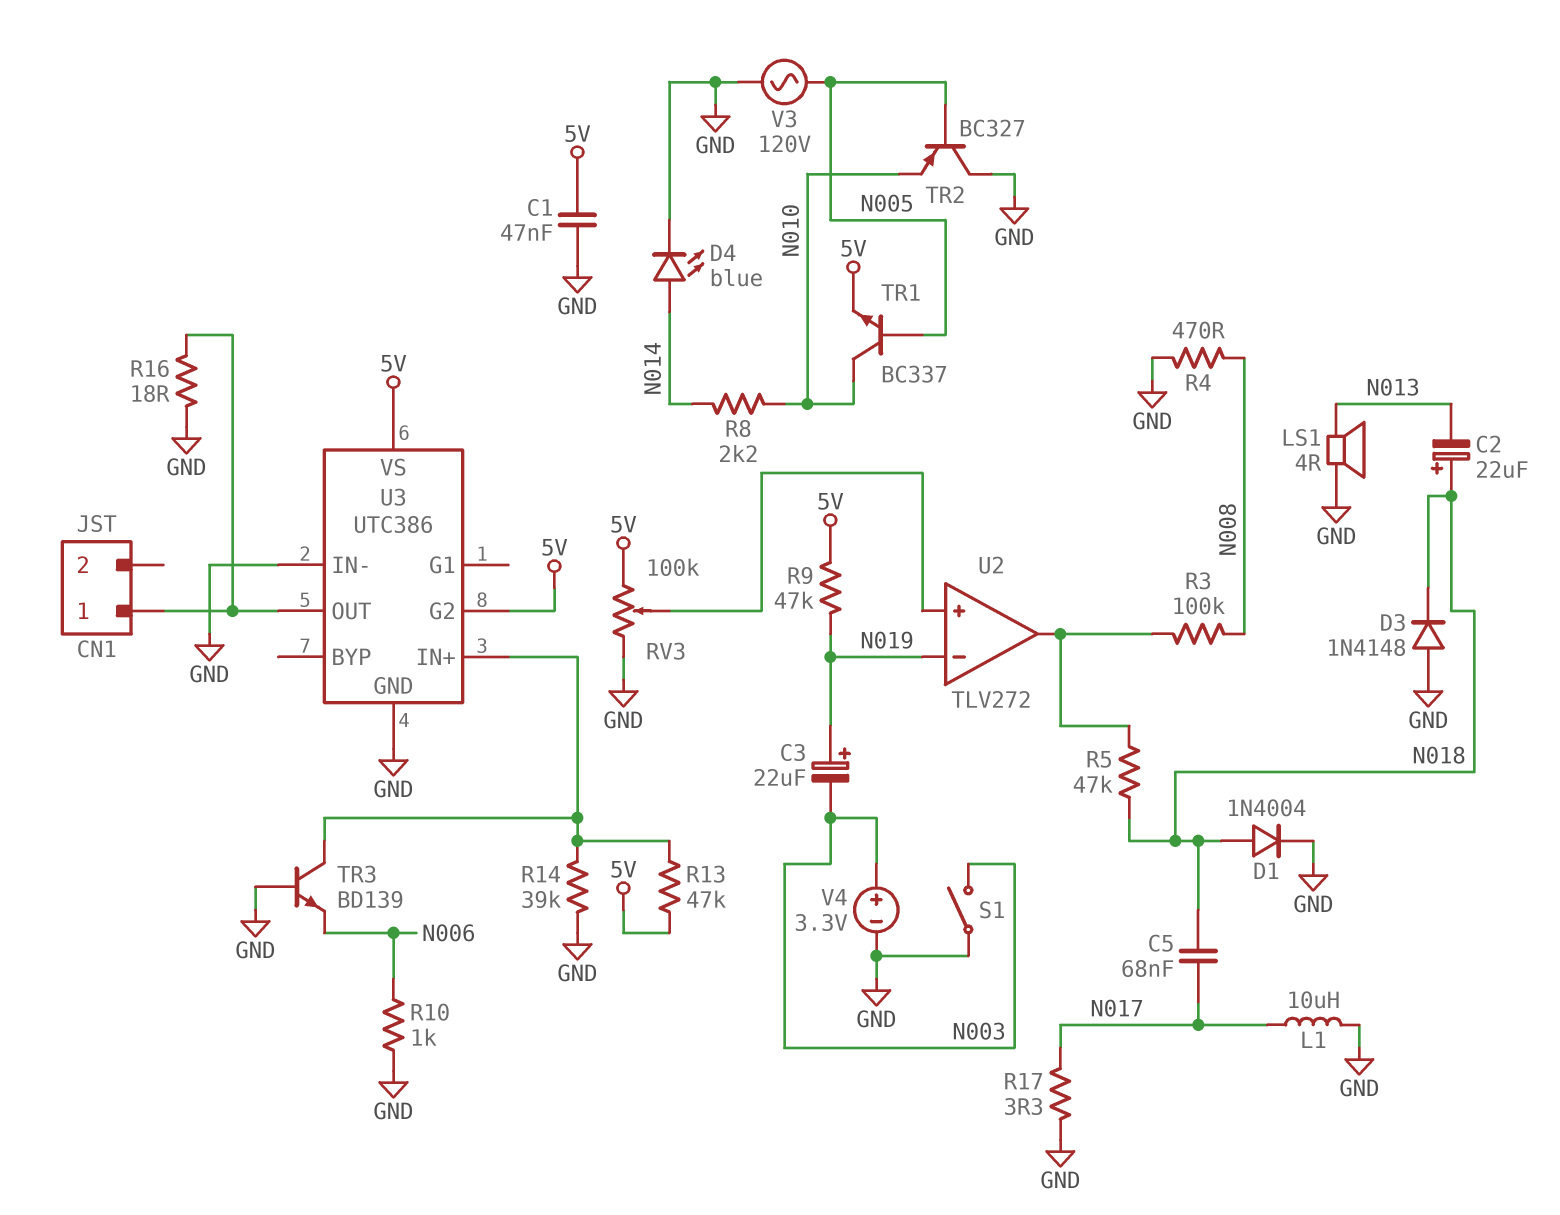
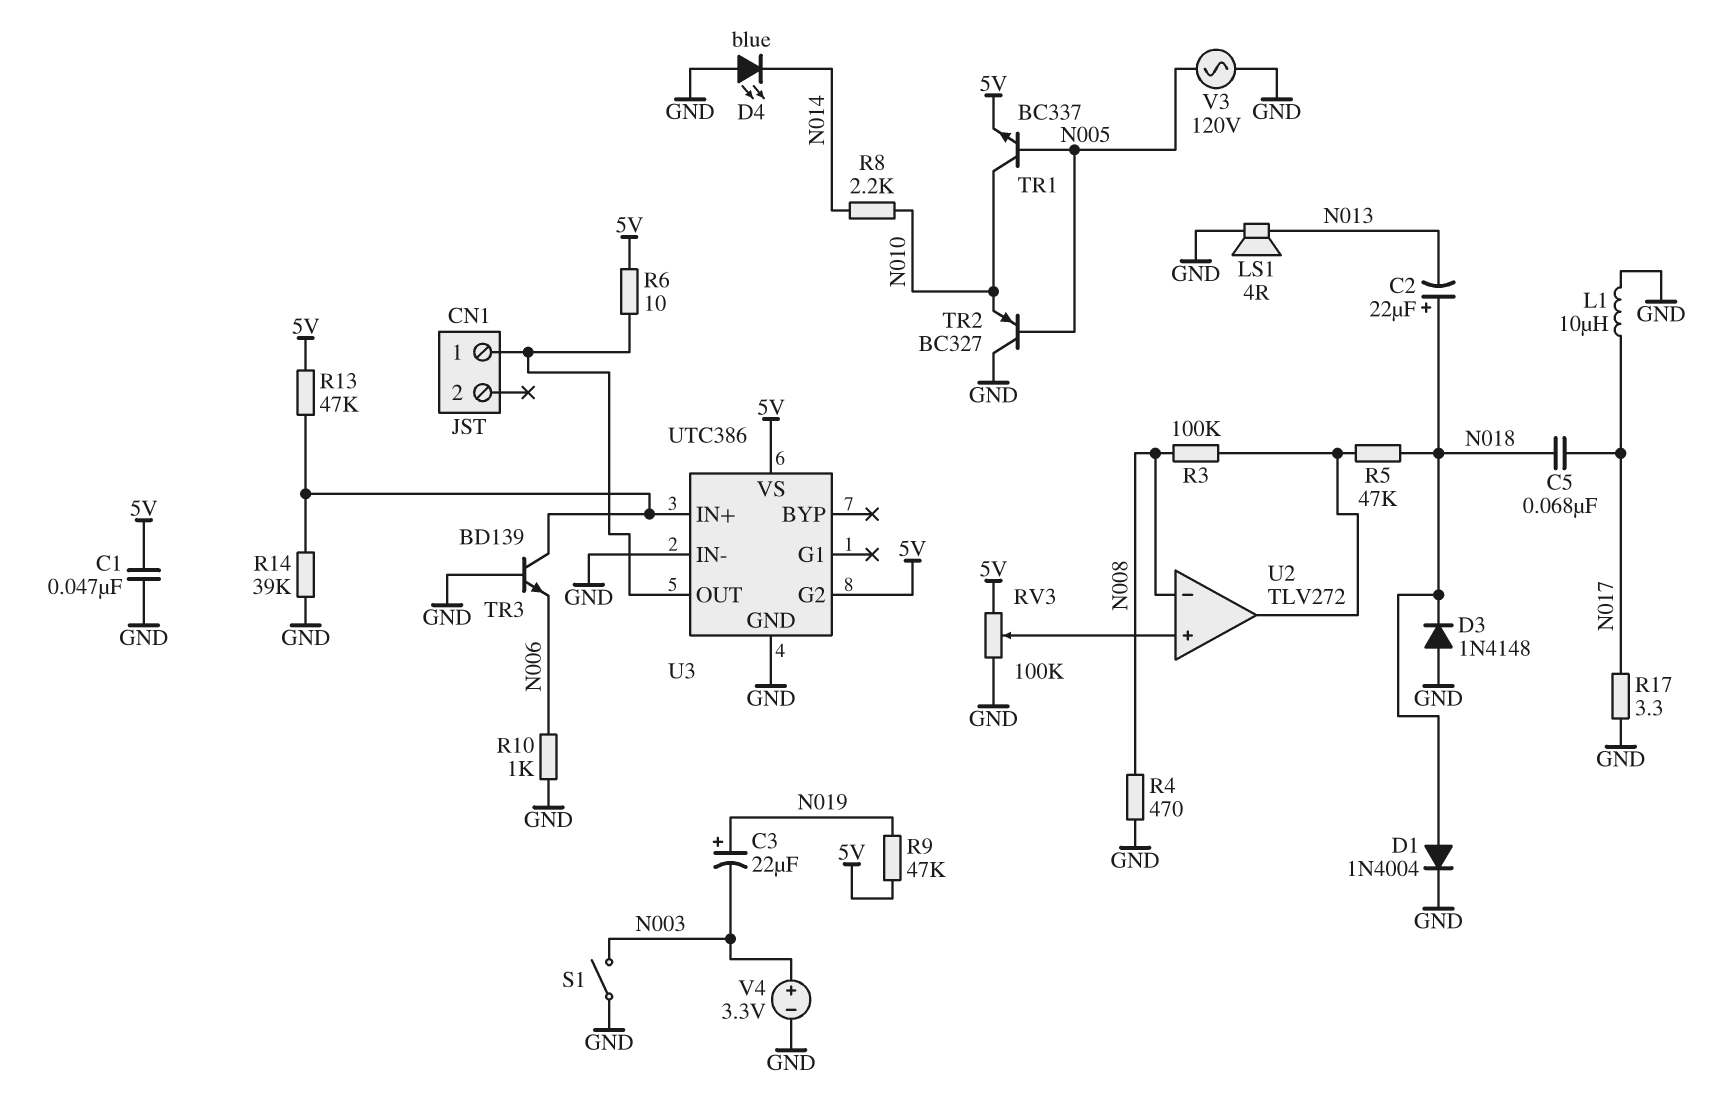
D4: LED blue (A N014, K GND) -> LED blue (A GND, K N014)
R6: none -> 10 (5V, CN1/1)
R16: 18 (CN1/1, GND) -> none
U2 pin in-: N019 -> N008

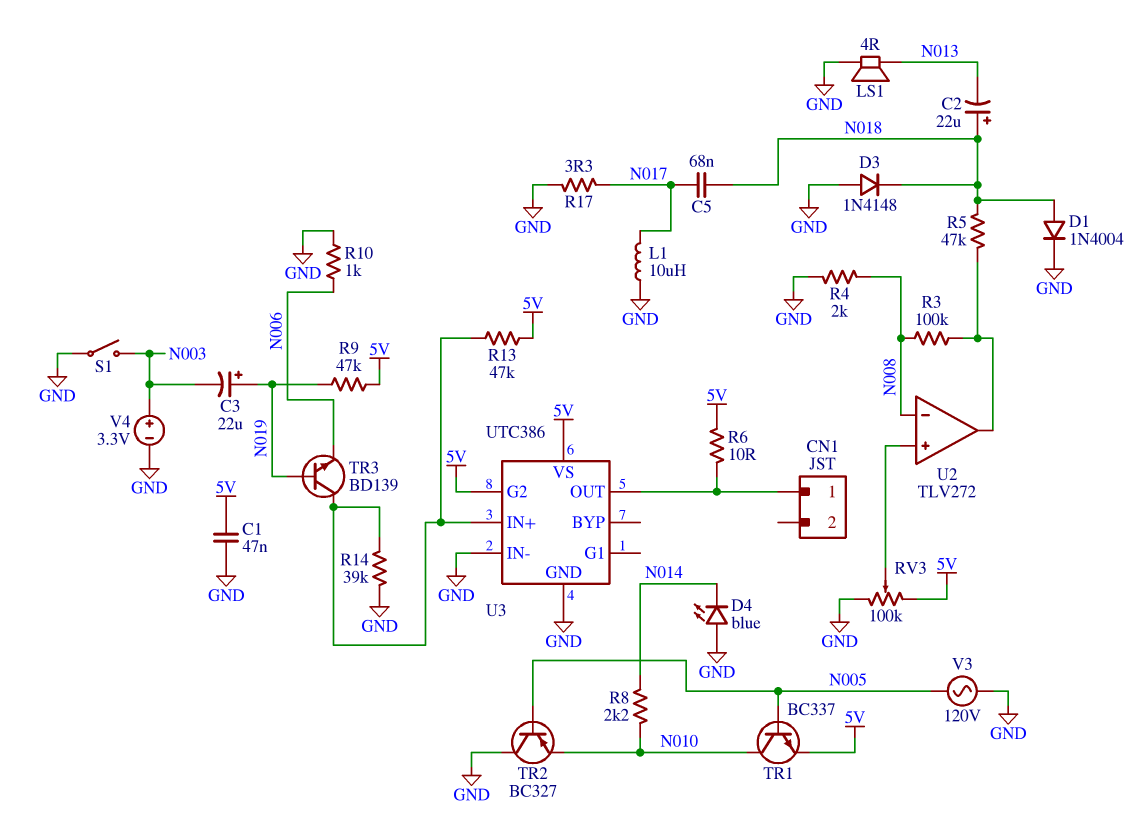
R4: 470 (GND, N008) -> 2k (GND, N008)
TR3: NPN BD139 (B GND, C U3/IN+, E N006) -> NPN BD139 (B N019, C U3/IN+, E N006)

